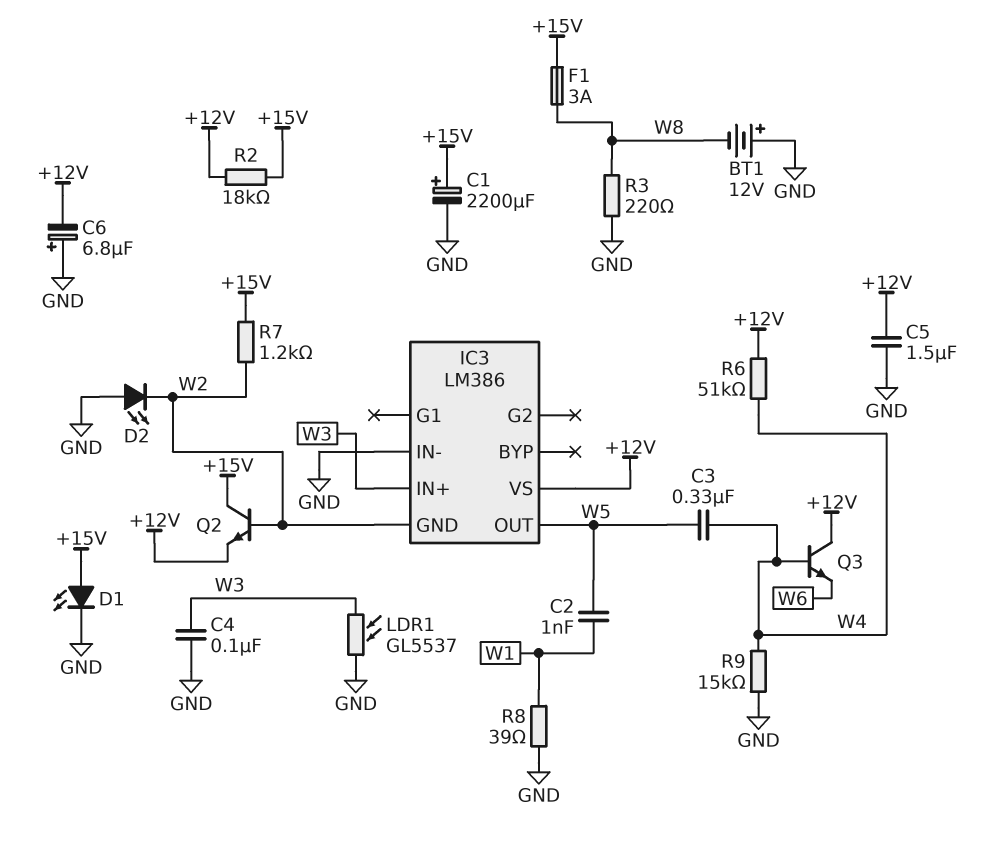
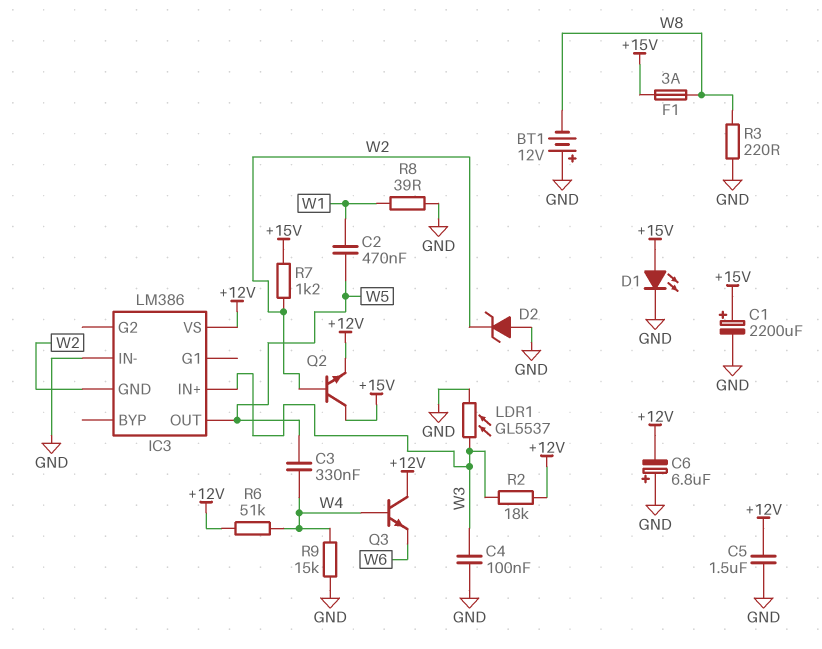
C2: 1nF (W1, W5) -> 470nF (W1, W5)
D2: LED (A GND, K W2) -> zener (A GND, K W2)
R2: 18k (+12V, +15V) -> 18k (+12V, W3)

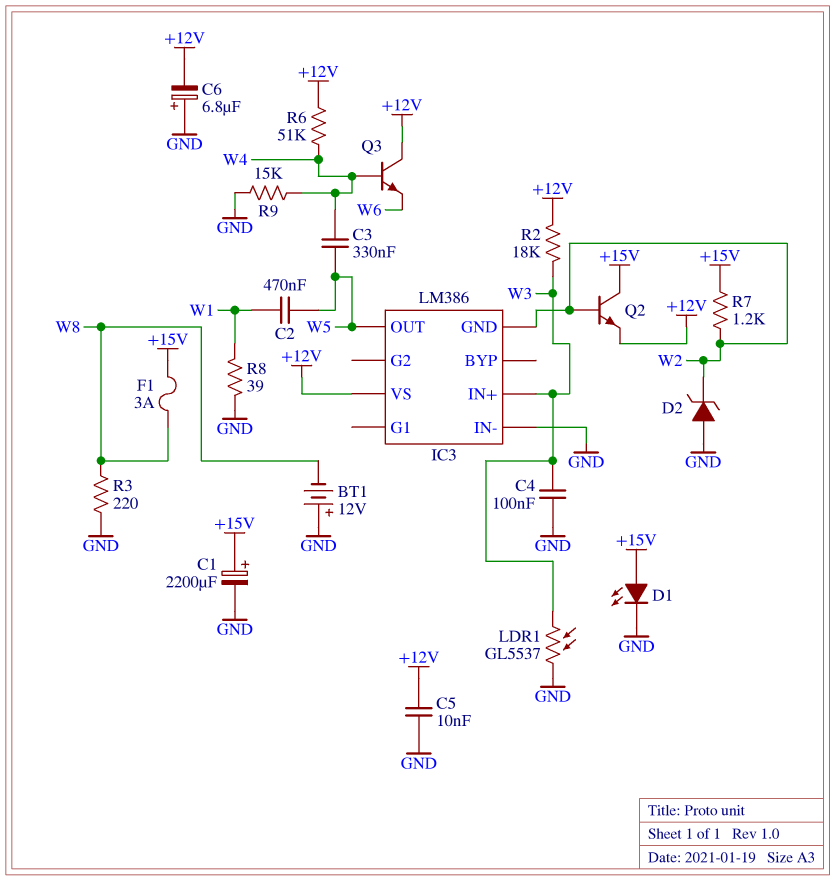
C5: 1.5uF (+12V, GND) -> 10nF (+12V, GND)

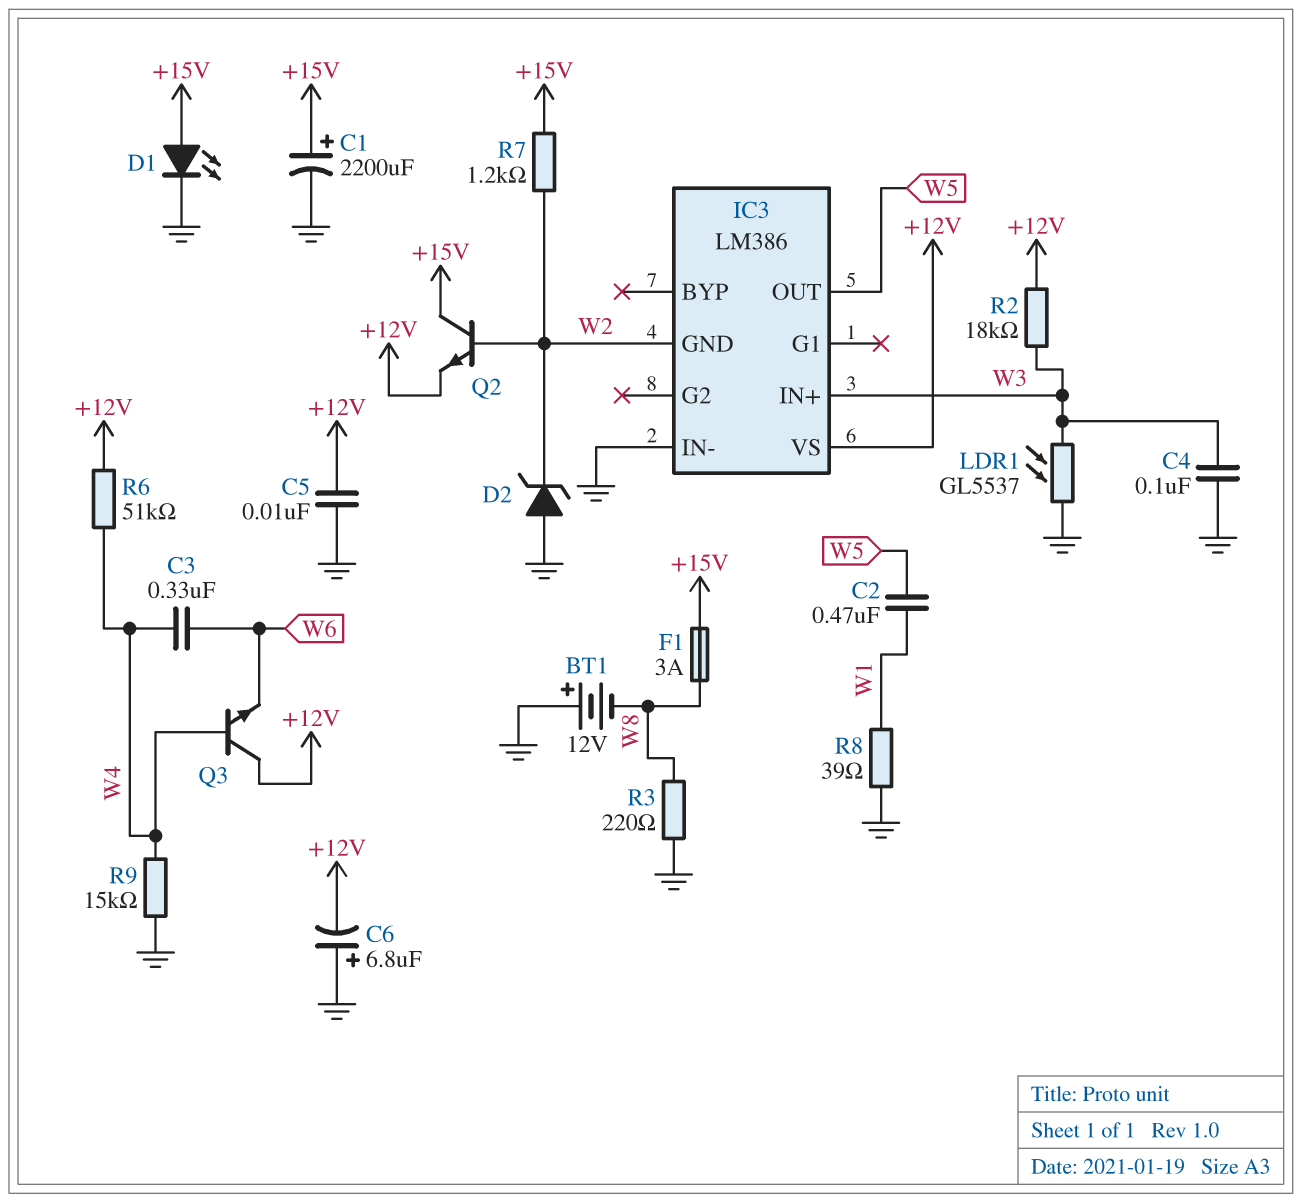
C3: 330nF (W4, W5) -> 330nF (W4, W6)

